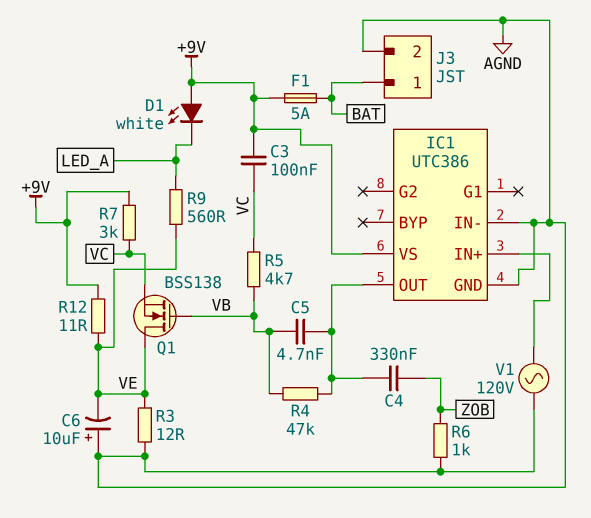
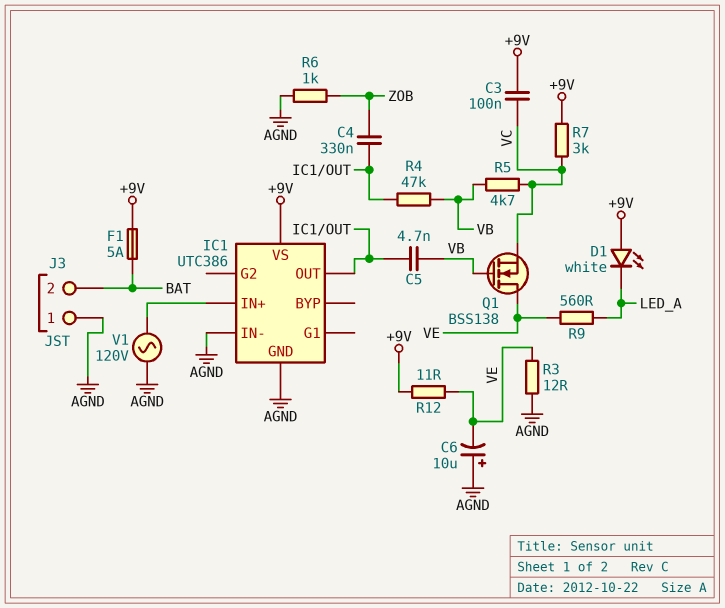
J3 pin 1: BAT -> AGND
J3 pin 2: AGND -> BAT

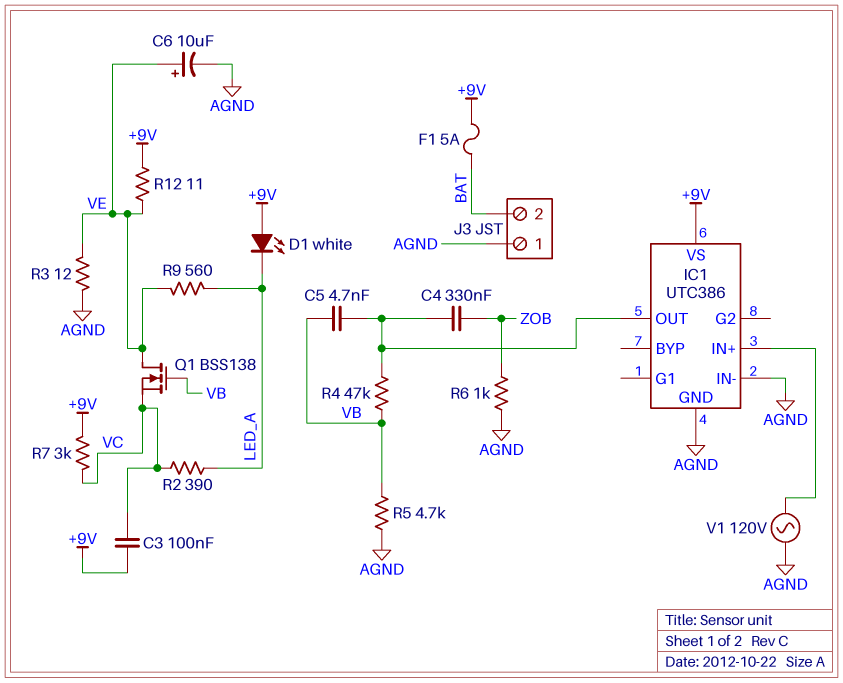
C6: 10uF (plus AGND, minus VE) -> 10uF (plus VE, minus AGND)
R2: none -> 390 (LED_A, VC)
R5: 4.7k (VB, VC) -> 4.7k (AGND, VB)

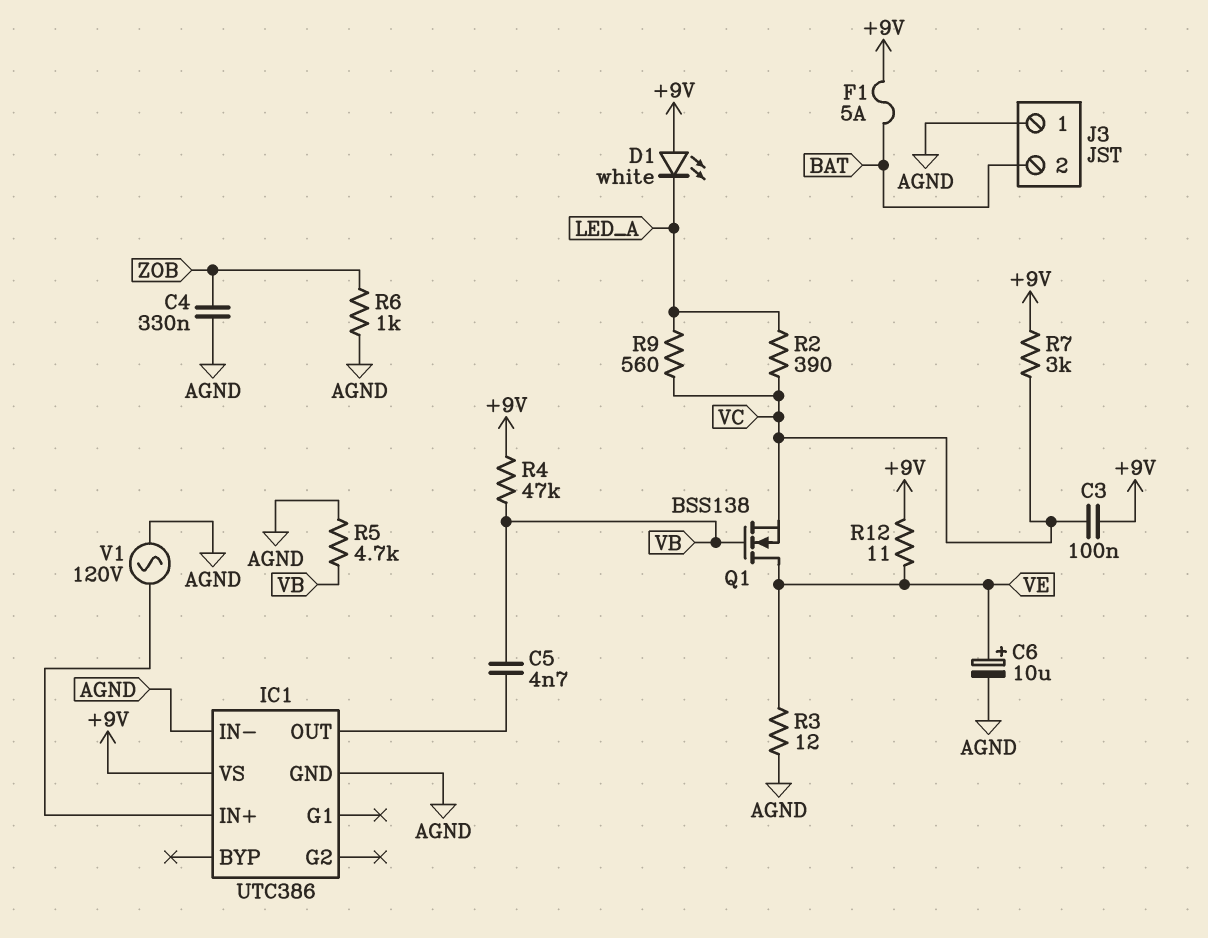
C4: 330nF (IC1/OUT, ZOB) -> 330nF (AGND, ZOB)
R4: 47k (IC1/OUT, VB) -> 47k (+9V, VB)
R9: 560 (LED_A, VE) -> 560 (LED_A, VC)

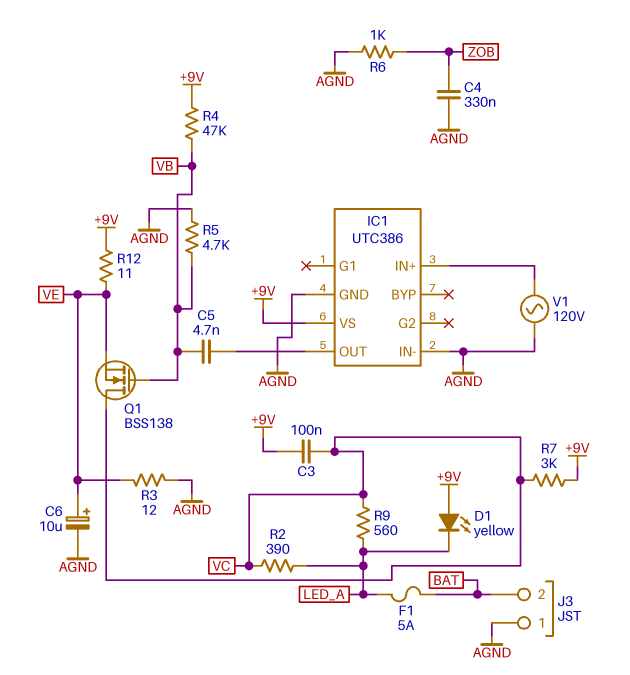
D1: LED white (A +9V, K LED_A) -> LED yellow (A +9V, K LED_A)
F1: 5A (+9V, BAT) -> 5A (BAT, LED_A)
Q1: NMOS BSS138 (G VB, D VE, S VC) -> NMOS BSS138 (G VB, D VC, S VE)

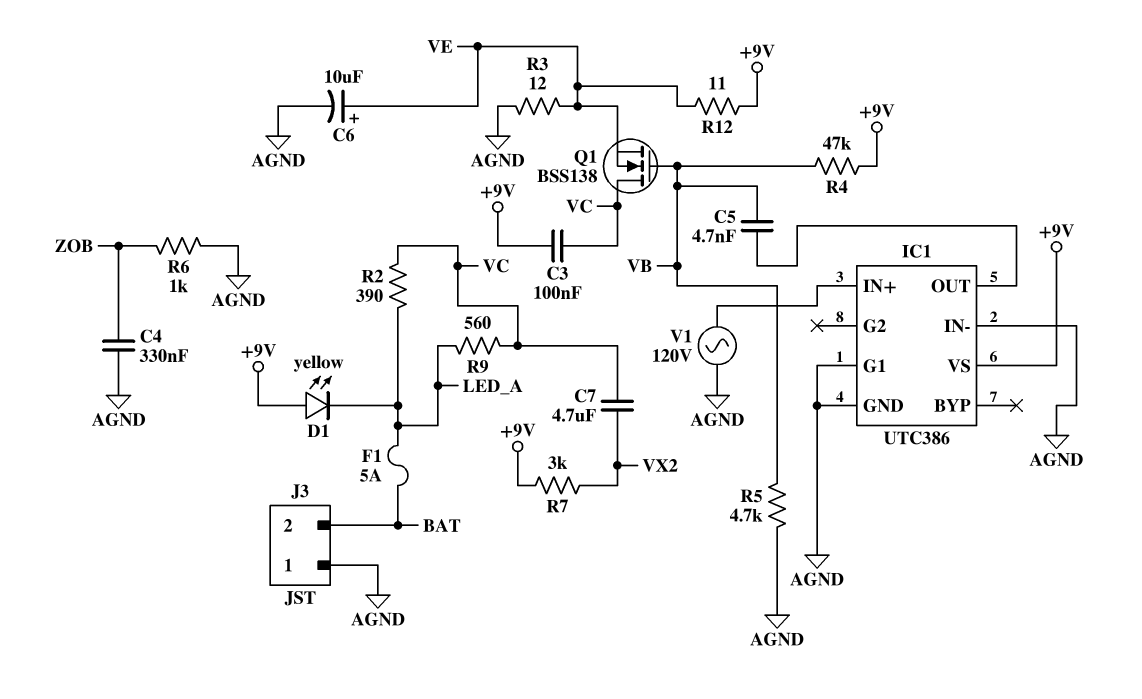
C7: none -> 4.7uF (VC, VX2)
IC1 pin G1: none -> AGND
R7: 3k (+9V, VC) -> 3k (+9V, VX2)

